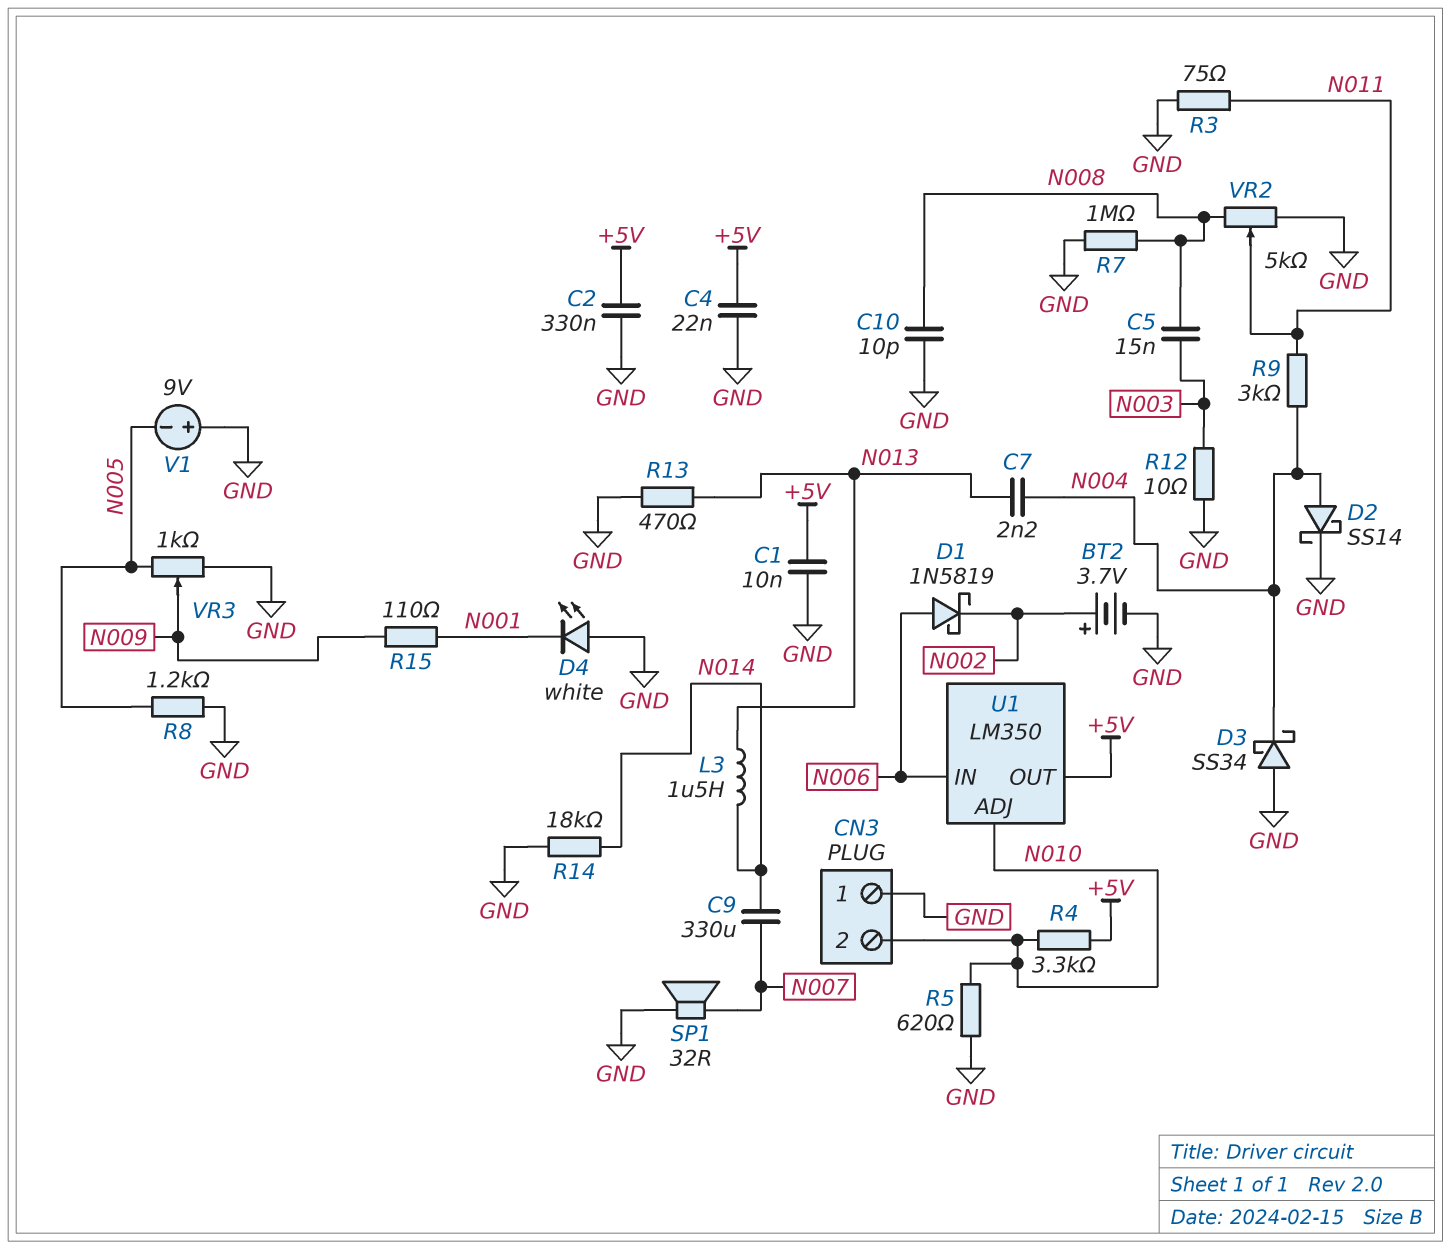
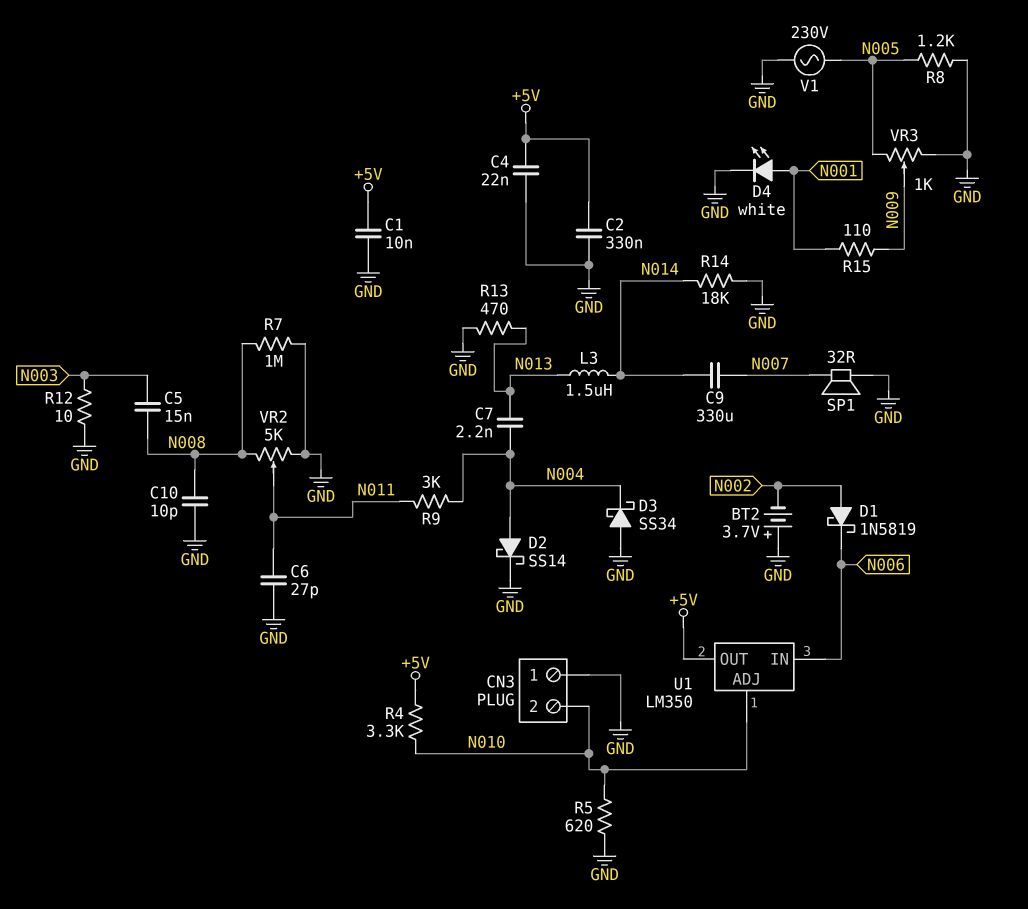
BT2: 3.7V (plus N002, minus GND) -> 3.7V (plus GND, minus N002)
C6: none -> 27pF (GND, N011)
D1: schottky 1N5819 (A N006, K N002) -> schottky 1N5819 (A N002, K N006)
D4: LED white (A GND, K N001) -> LED white (A N001, K GND)
R3: 75 (GND, N011) -> none
V1: 9V (plus GND, minus N005) -> AC 230V (GND, N005)

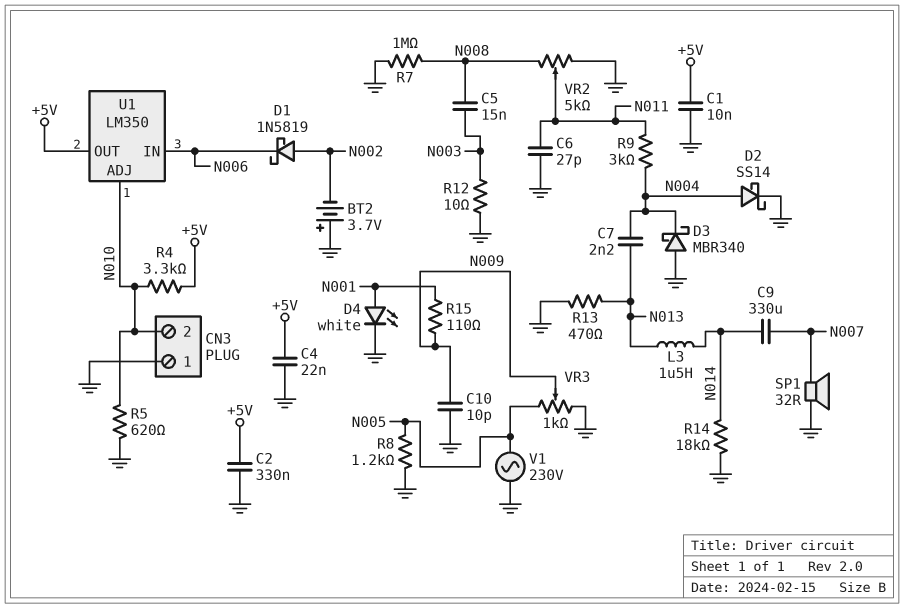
C10: 10pF (GND, N008) -> 10pF (GND, N009)
D3: schottky SS34 (A GND, K N004) -> schottky MBR340 (A GND, K N004)

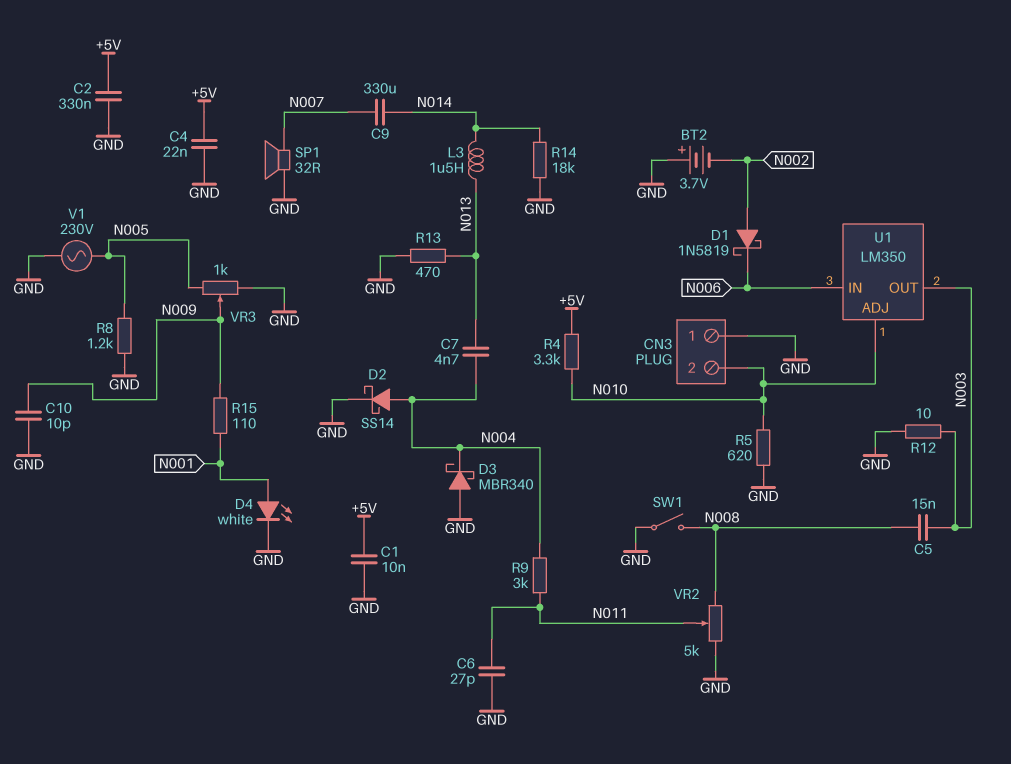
C7: 2.2nF (N004, N013) -> 4.7nF (N004, N013)
R7: 1M (GND, N008) -> none
SW1: none -> switch (GND, N008)
U1 pin OUT: +5V -> N003

